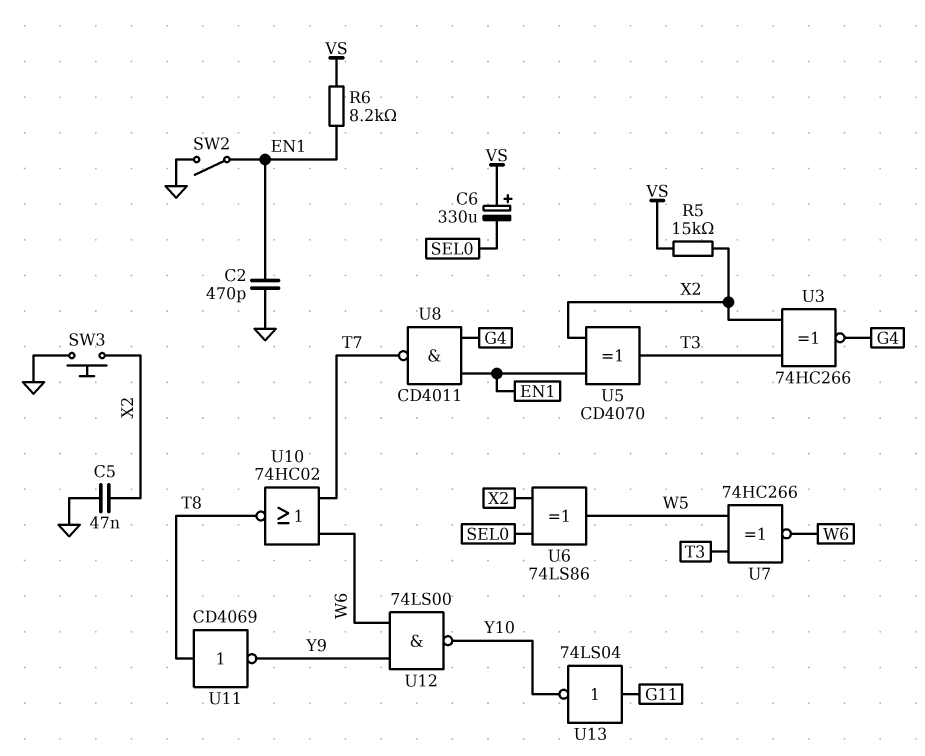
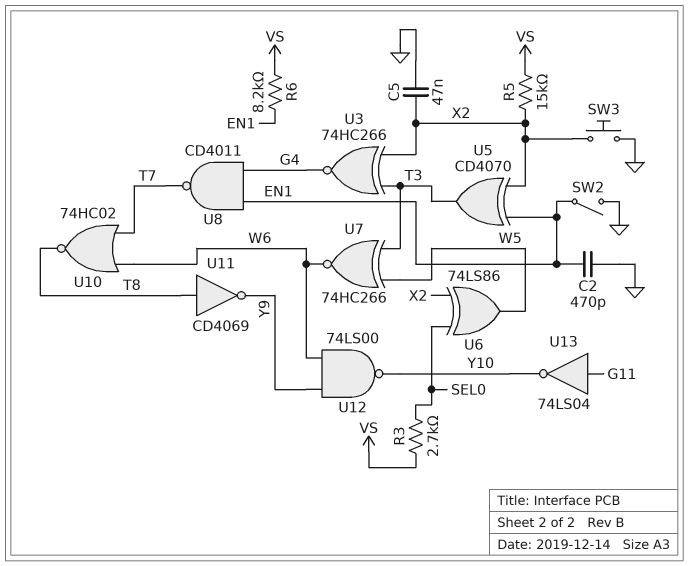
C6: 330uF (plus VS, minus SEL0) -> none
R3: none -> 2.7k (SEL0, VS)

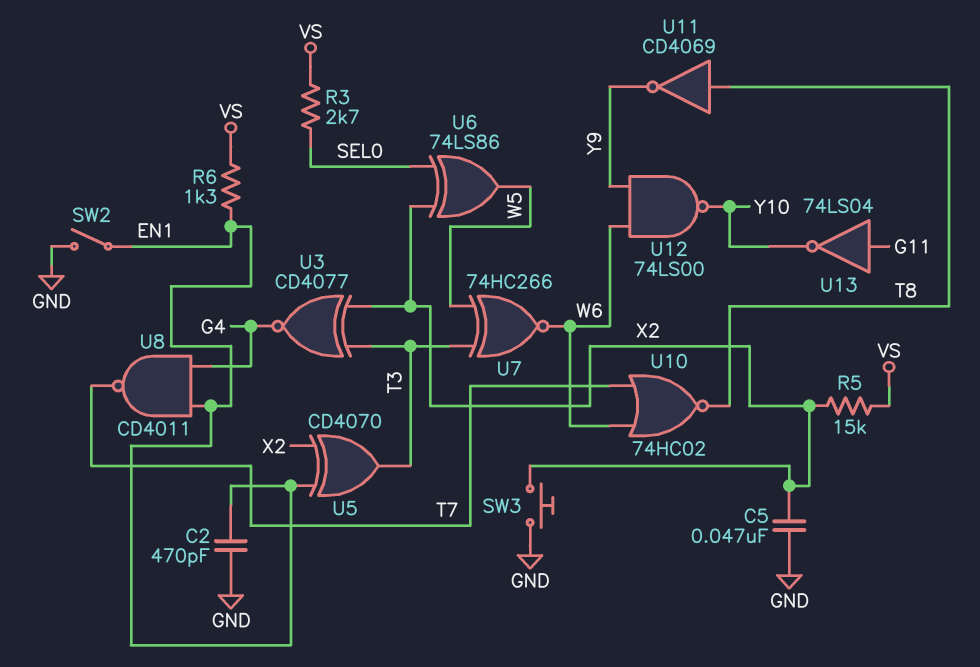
R6: 8.2k (EN1, VS) -> 1.3k (EN1, VS)
U3: XNOR 74HC266 (in T3, in X2, out G4) -> XNOR CD4077 (in T3, in X2, out G4)

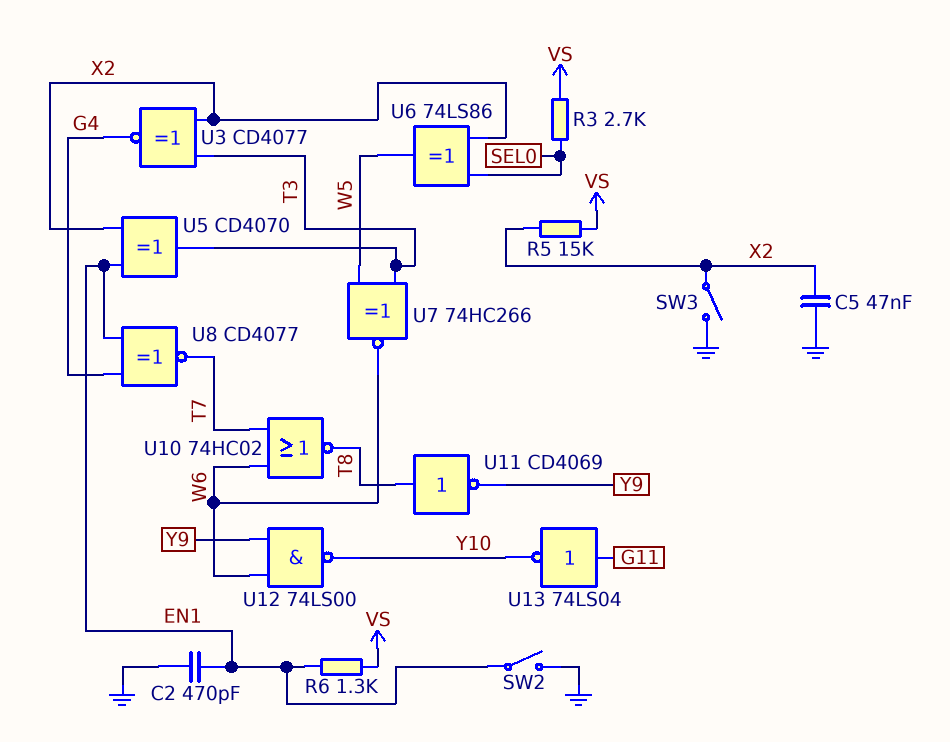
SW3: button (GND, X2) -> switch (GND, X2)
U8: NAND CD4011 (in EN1, in G4, out T7) -> XNOR CD4077 (in EN1, in G4, out T7)

